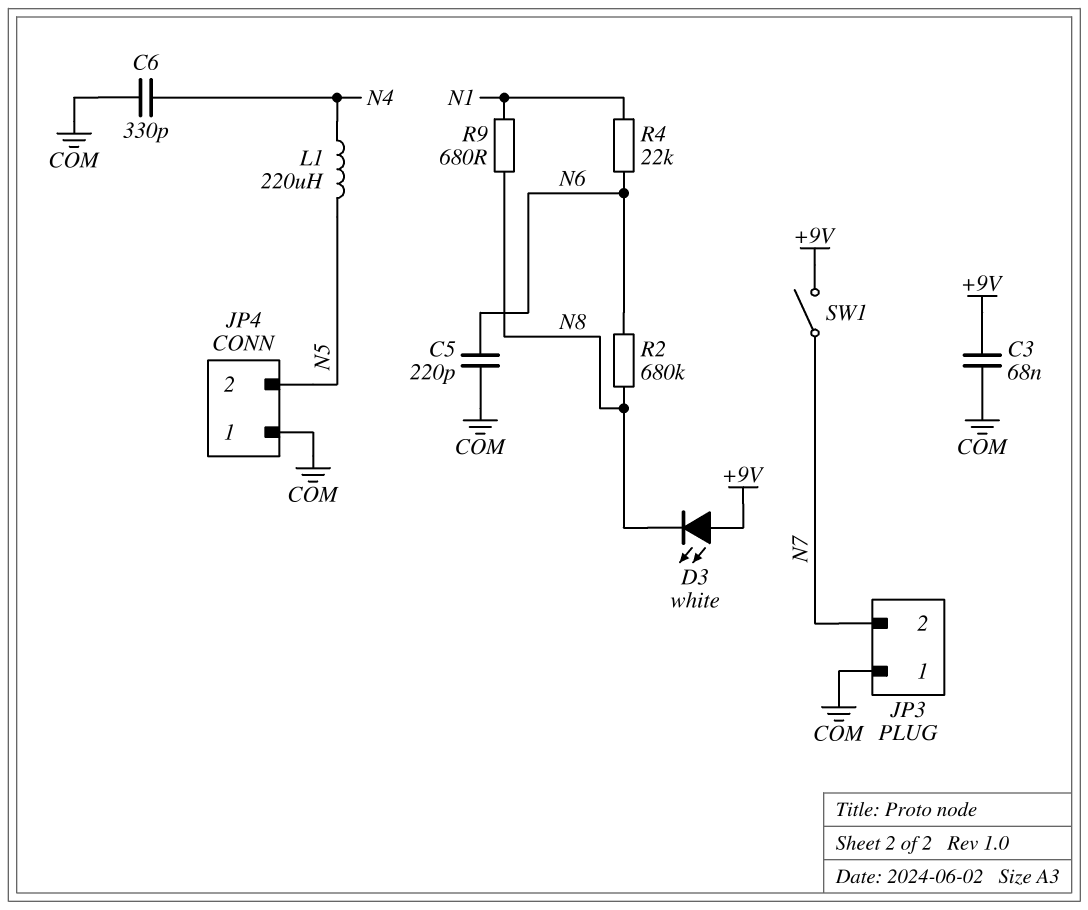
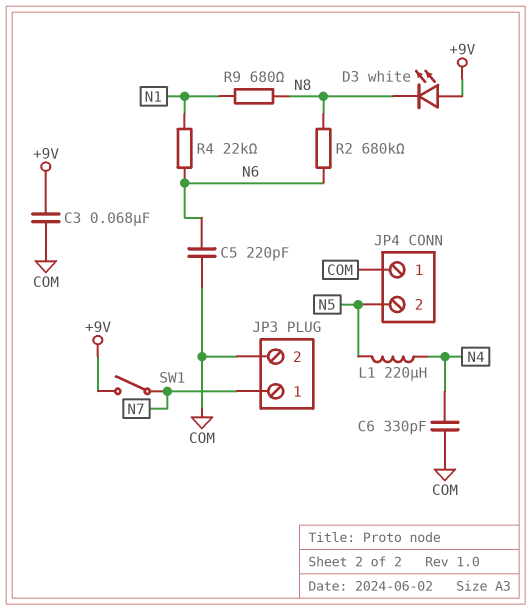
JP3 pin 1: COM -> N7
JP3 pin 2: N7 -> COM

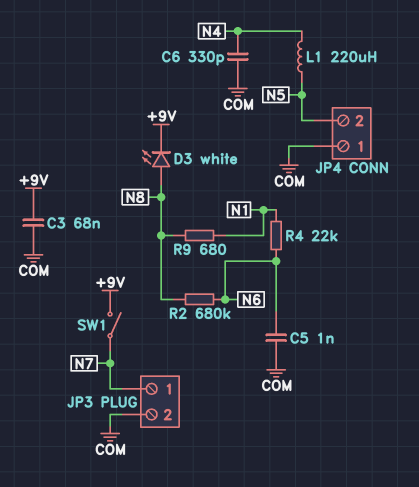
C5: 220pF (COM, N6) -> 1nF (COM, N6)
D3: LED white (A +9V, K N8) -> LED white (A N8, K +9V)

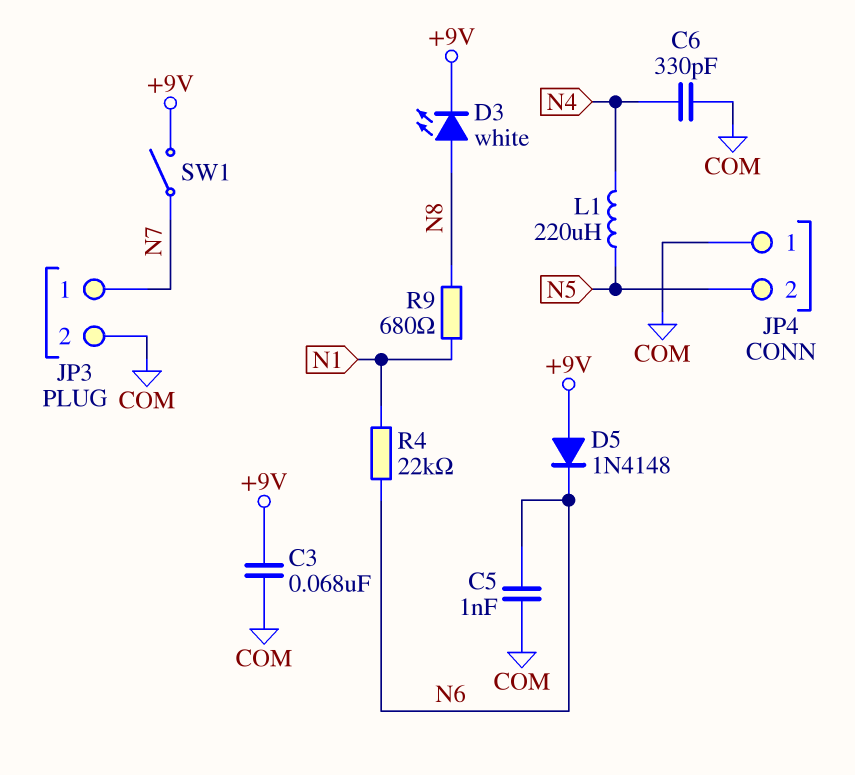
D5: none -> diode 1N4148 (A +9V, K N6)
R2: 680k (N6, N8) -> none

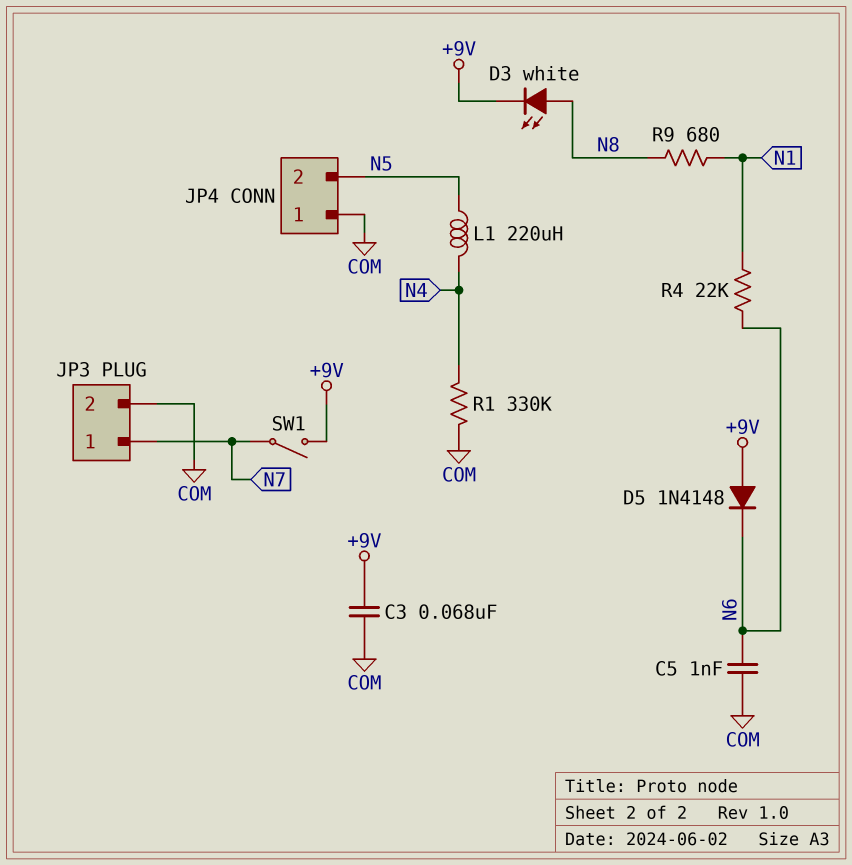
C6: 330pF (COM, N4) -> none
R1: none -> 330k (COM, N4)

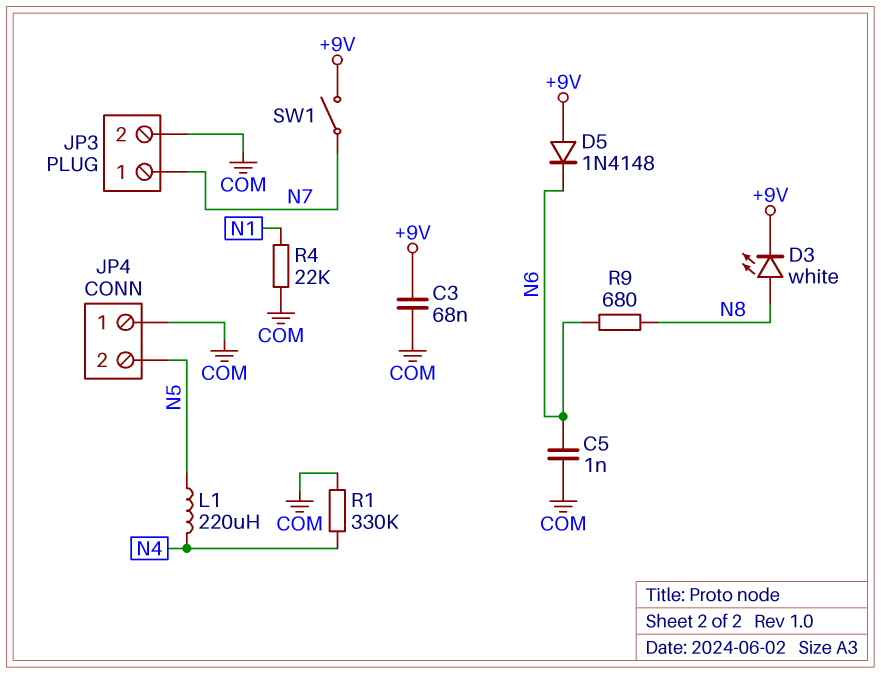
R4: 22k (N1, N6) -> 22k (COM, N1)
R9: 680 (N1, N8) -> 680 (N6, N8)

